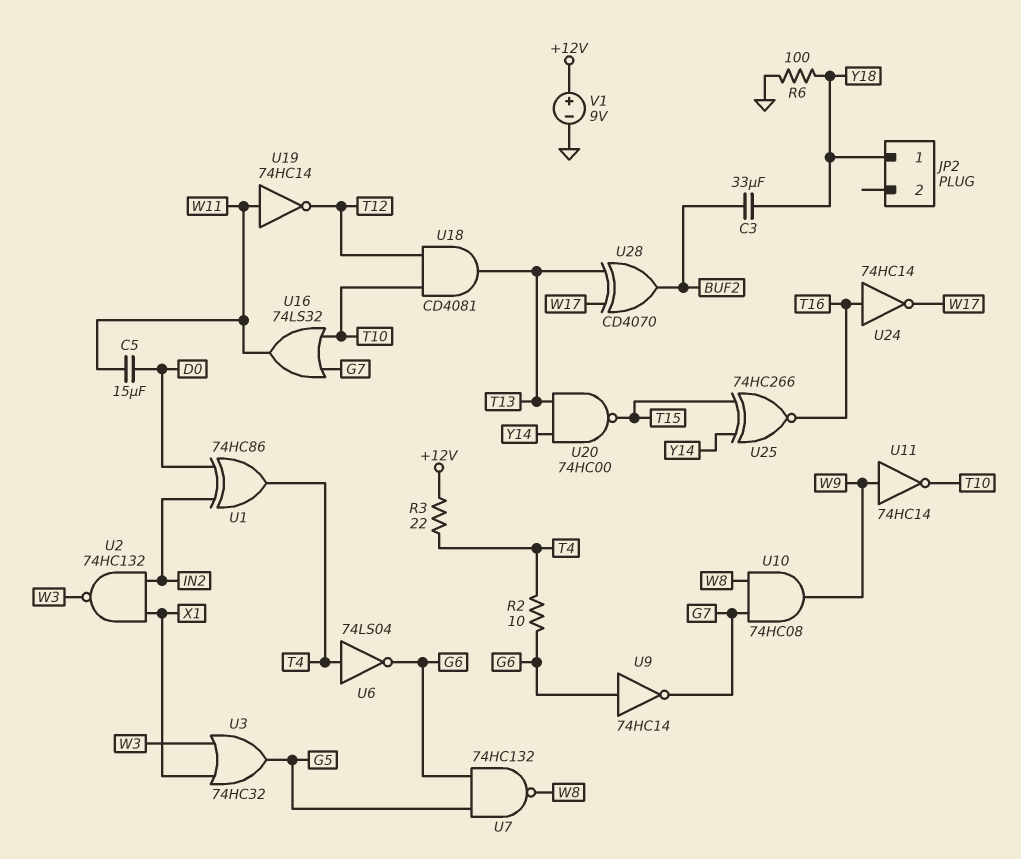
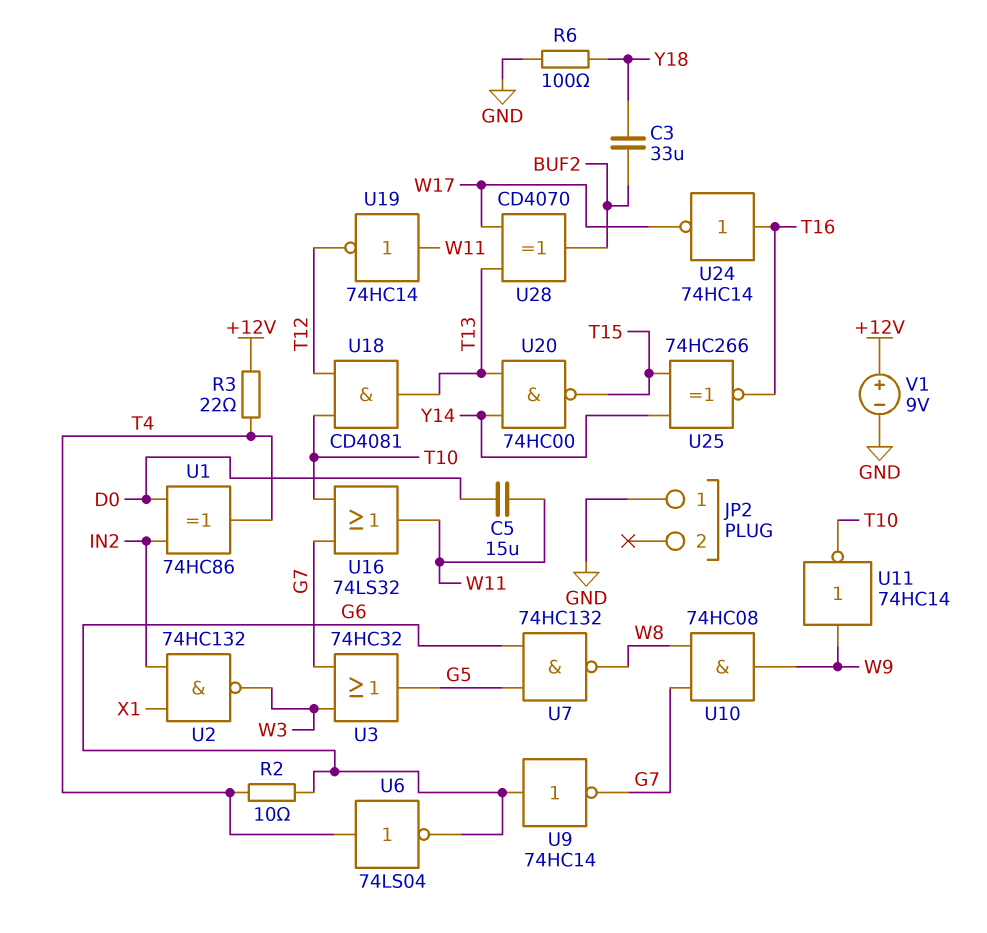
JP2 pin 1: Y18 -> GND
U3: OR 74HC32 (in W3, in X1, out G5) -> OR 74HC32 (in G7, in W3, out G5)

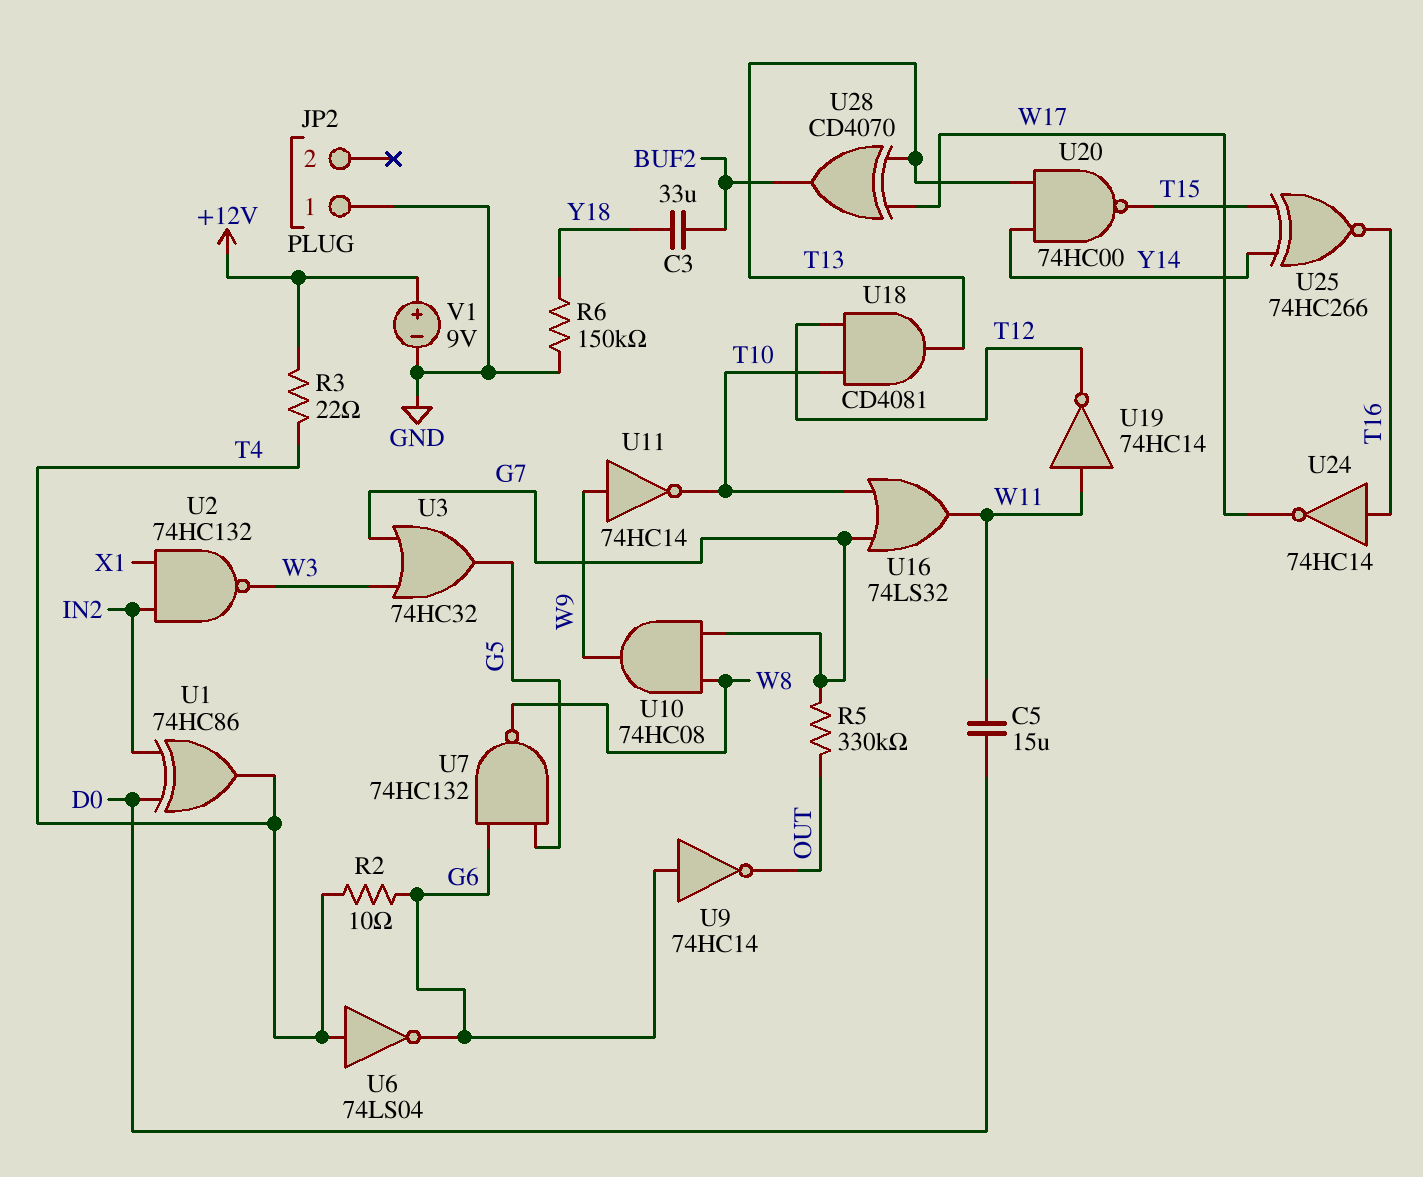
R5: none -> 330k (G7, OUT)
R6: 100 (GND, Y18) -> 150k (GND, Y18)
U9: NOT 74HC14 (in G6, out G7) -> NOT 74HC14 (in G6, out OUT)

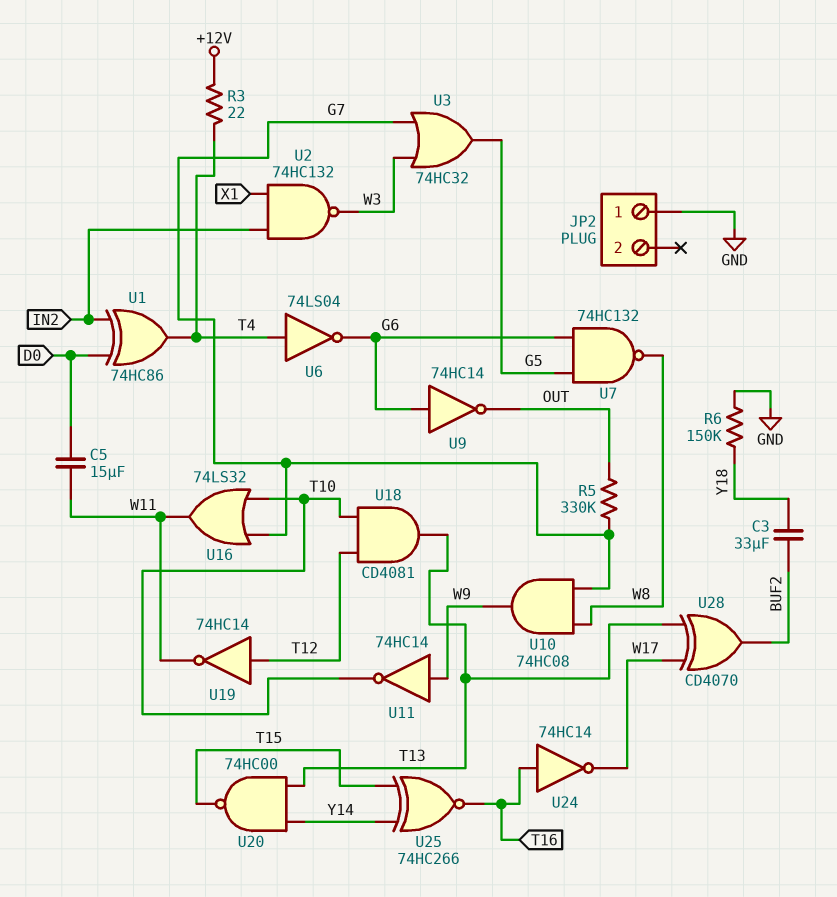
R2: 10 (G6, T4) -> none
U19: NOT 74HC14 (in W11, out T12) -> NOT 74HC14 (in T12, out W11)
V1: 9V (plus +12V, minus GND) -> none

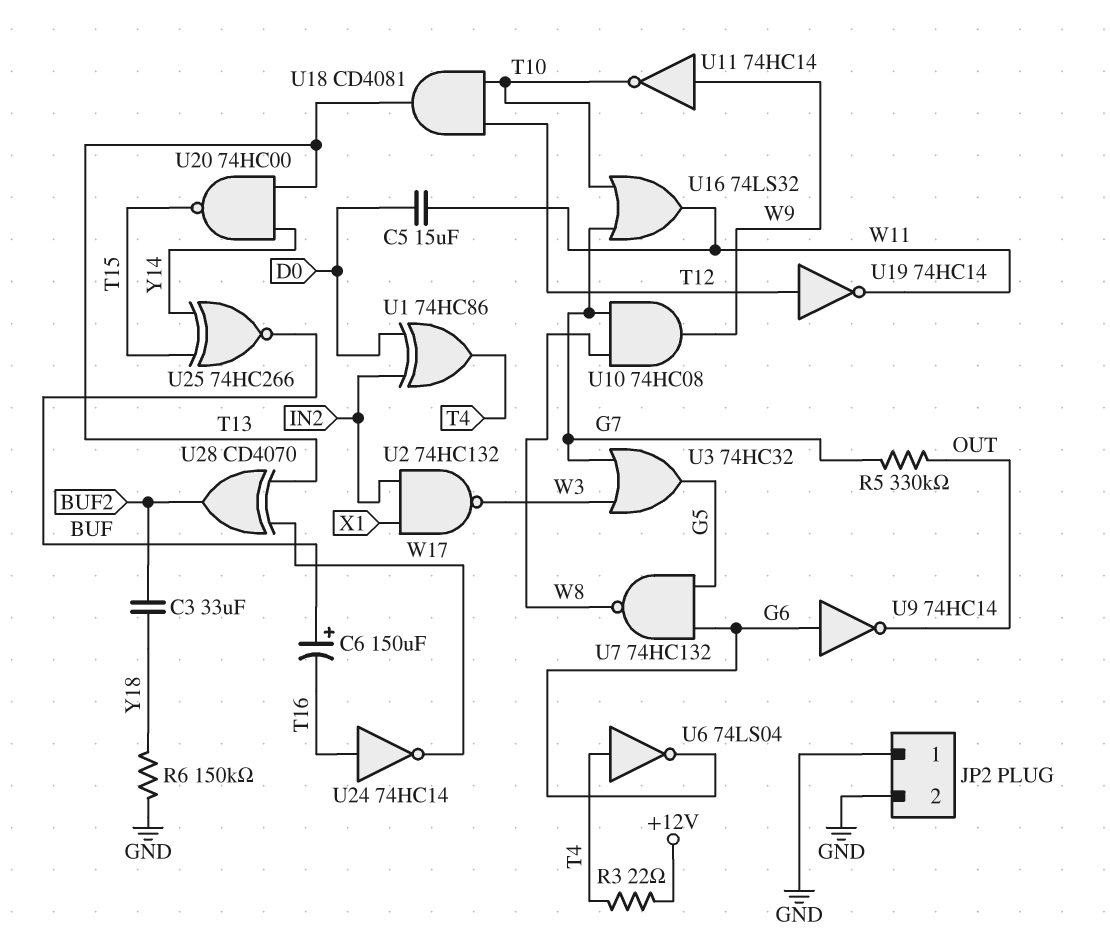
C6: none -> 150uF (plus BUF, minus T16)
JP2 pin 2: none -> GND
U25: XNOR 74HC266 (in T15, in Y14, out T16) -> XNOR 74HC266 (in T15, in Y14, out BUF)

